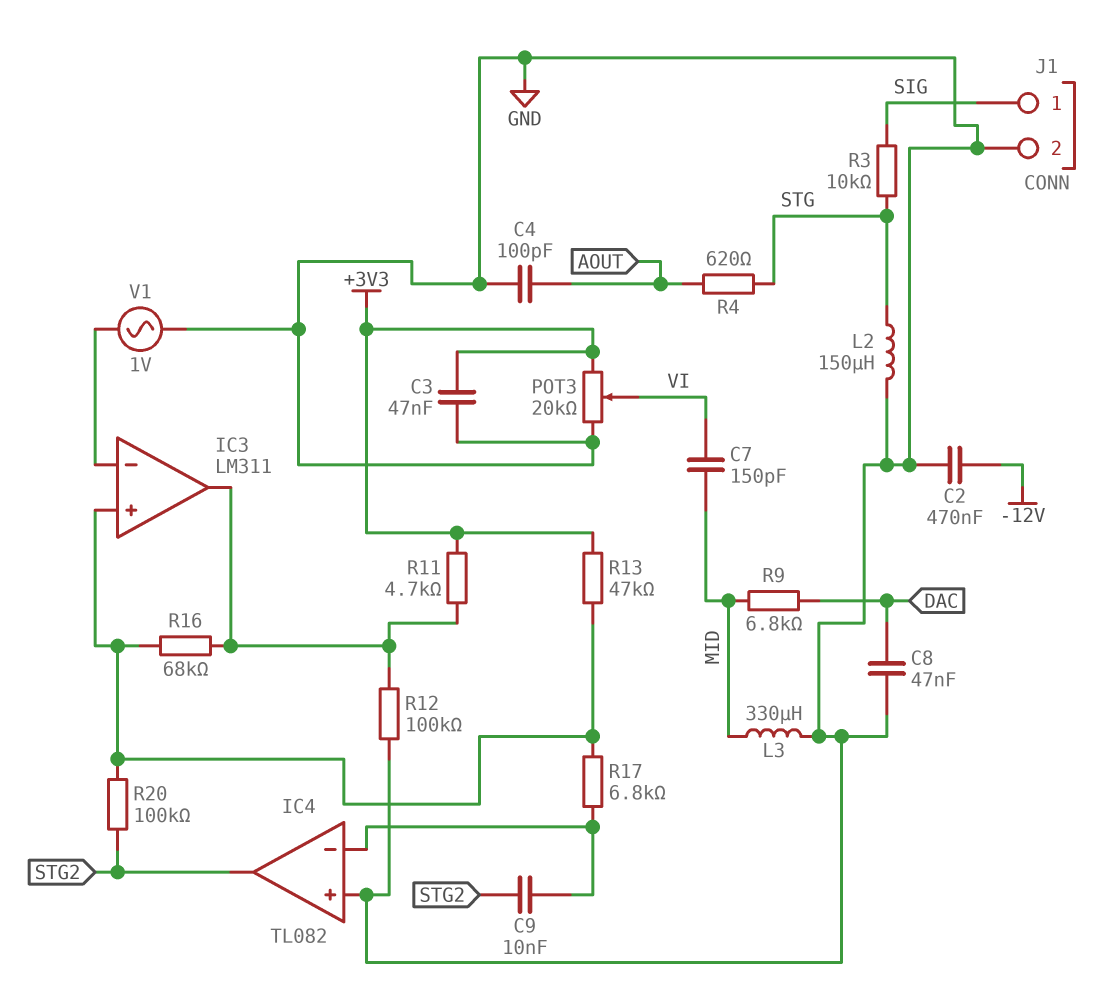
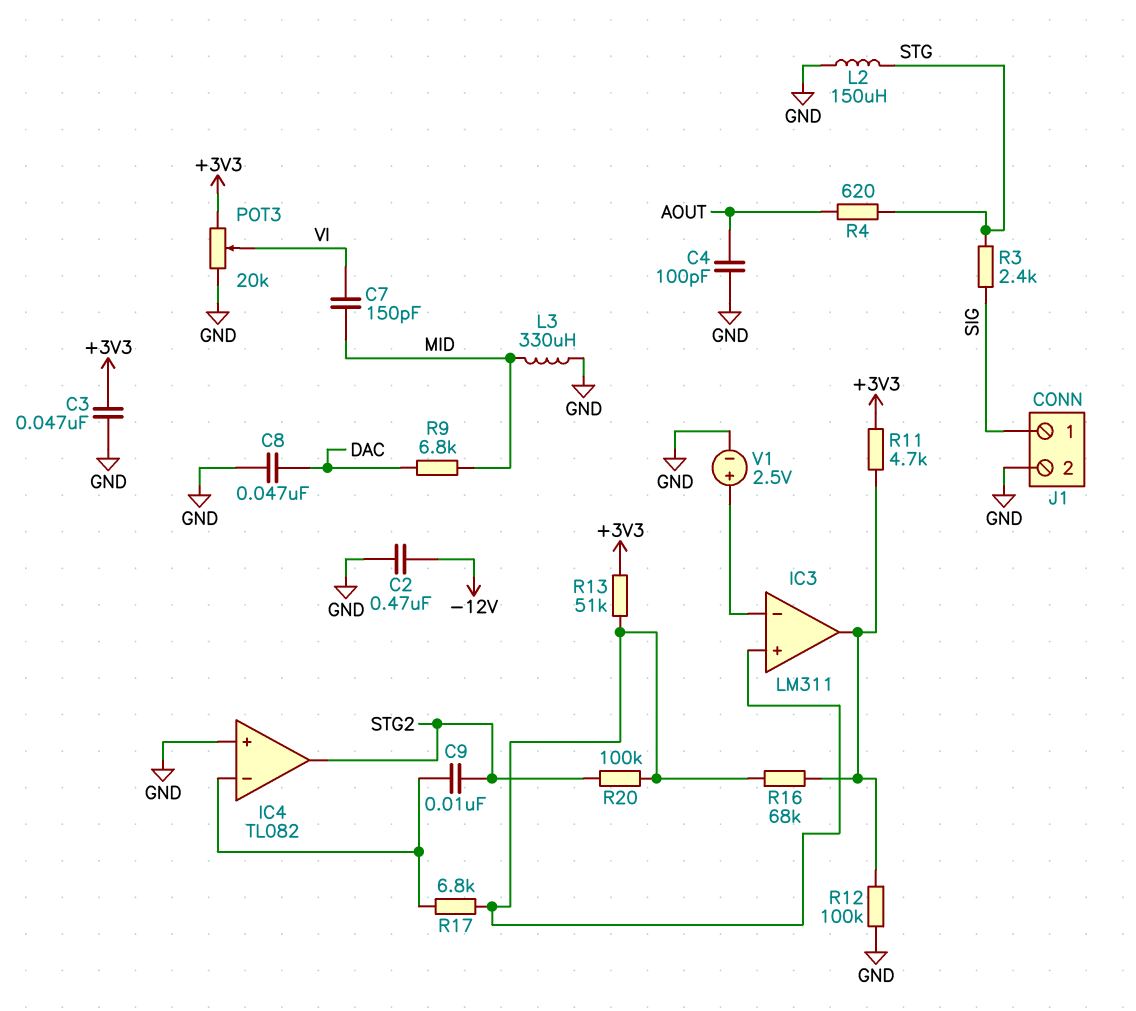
R3: 10k (SIG, STG) -> 2.4k (SIG, STG)
R13: 47k (+3V3, IC3/in+) -> 51k (+3V3, IC3/in+)
V1: AC 1V (GND, IC3/in-) -> 2.5V (plus IC3/in-, minus GND)

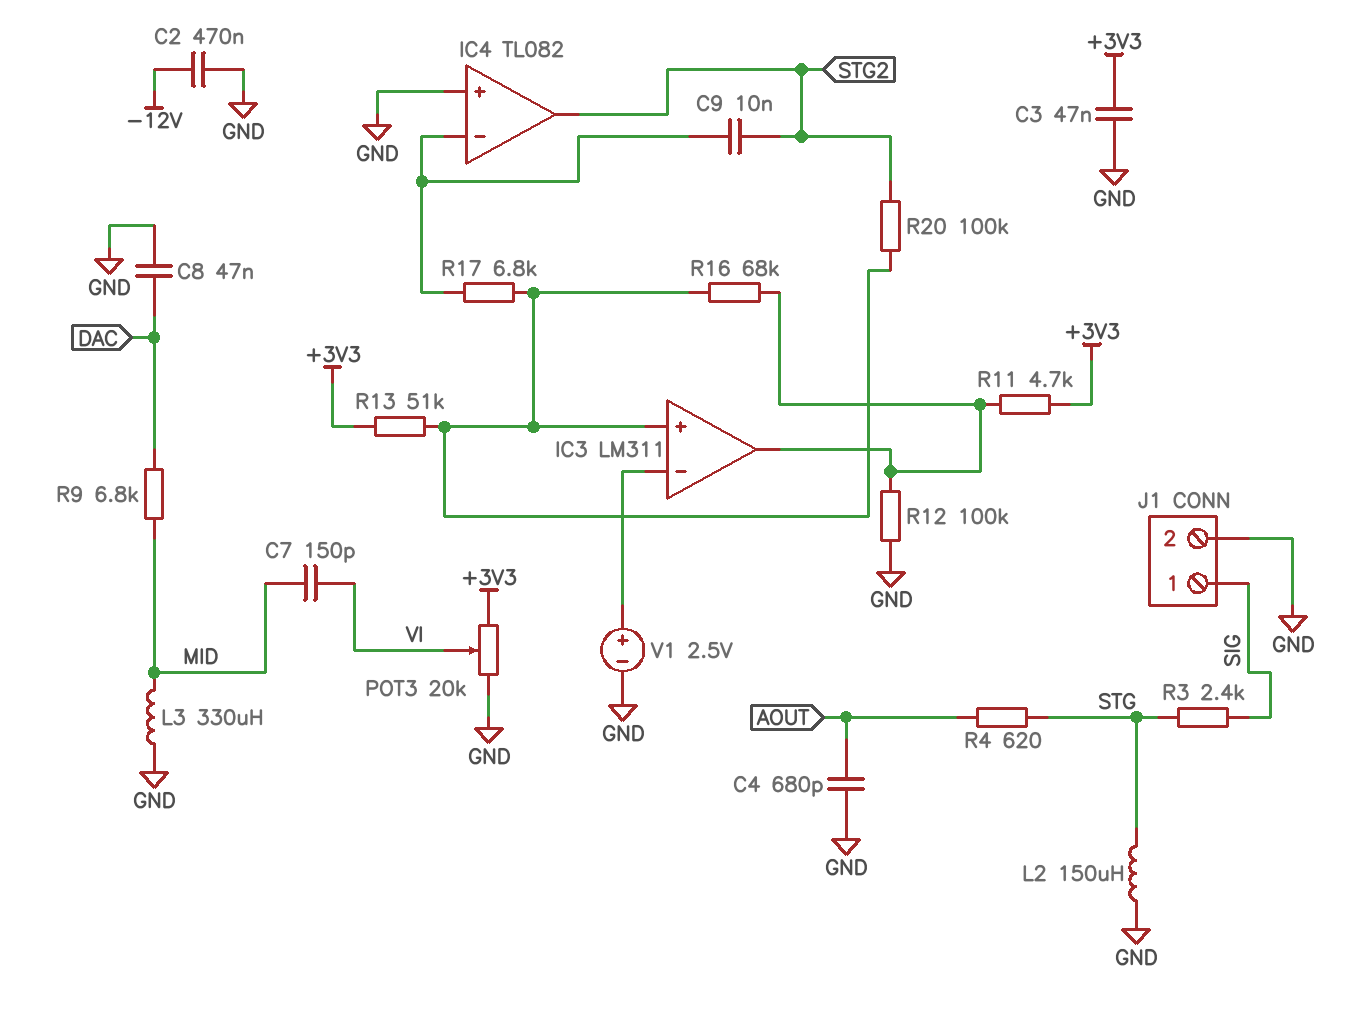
C4: 100pF (AOUT, GND) -> 680pF (AOUT, GND)

